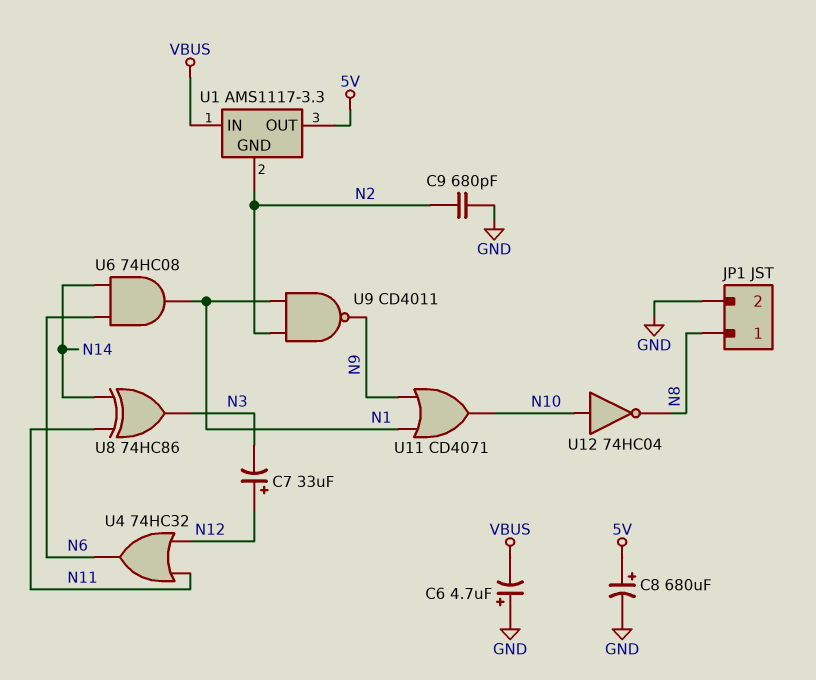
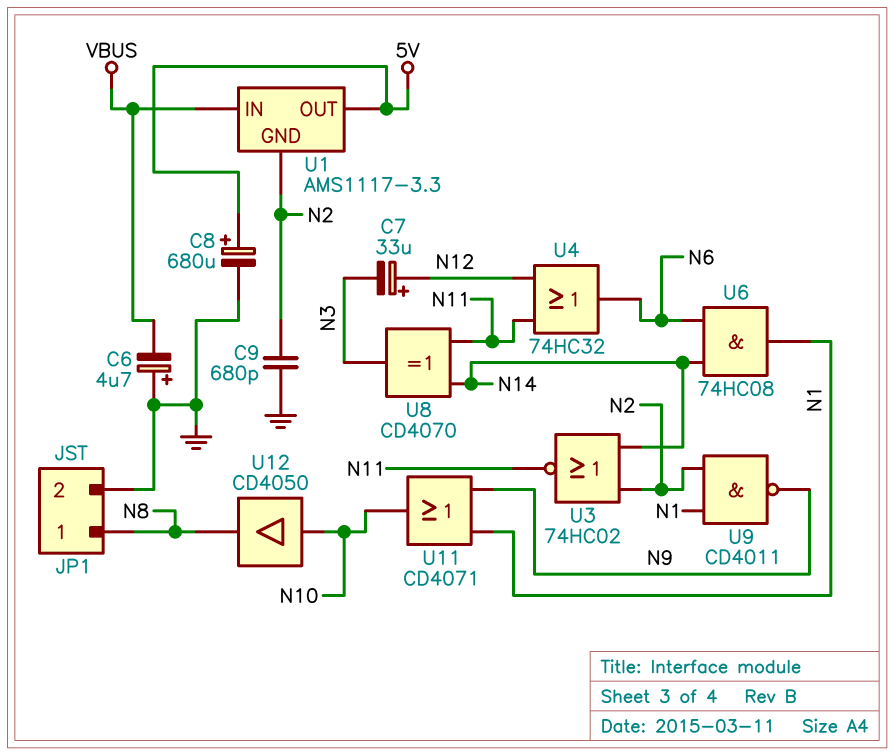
U3: none -> NOR 74HC02 (in N2, in N14, out N11)
U8: XOR 74HC86 (in N11, in N14, out N3) -> XOR CD4070 (in N11, in N14, out N3)
U12: NOT 74HC04 (in N10, out N8) -> buffer CD4050 (in N10, out N8)

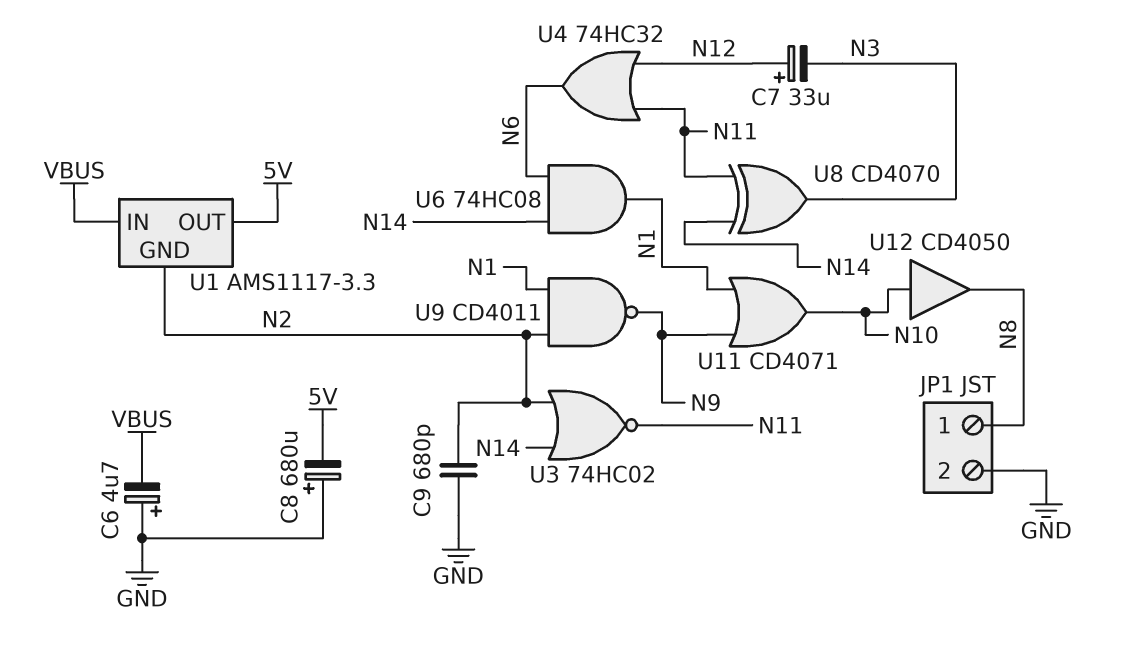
C8: 680uF (plus 5V, minus GND) -> 680uF (plus GND, minus 5V)

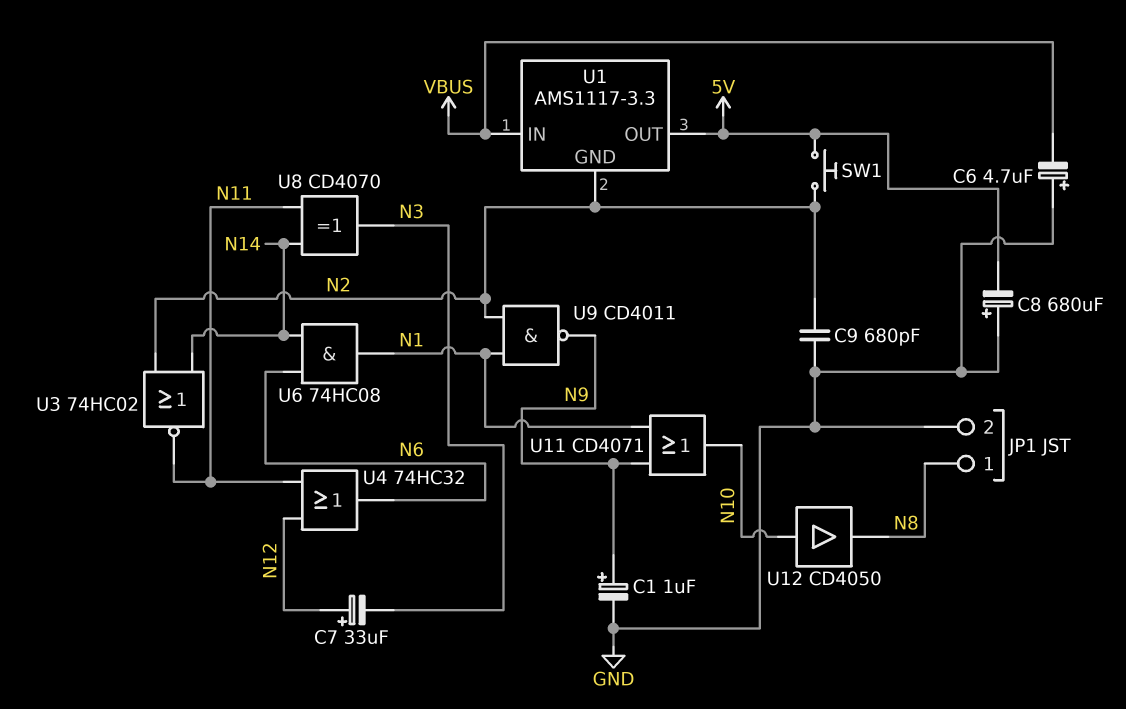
C1: none -> 1uF (plus N9, minus GND)
SW1: none -> button (5V, N2)

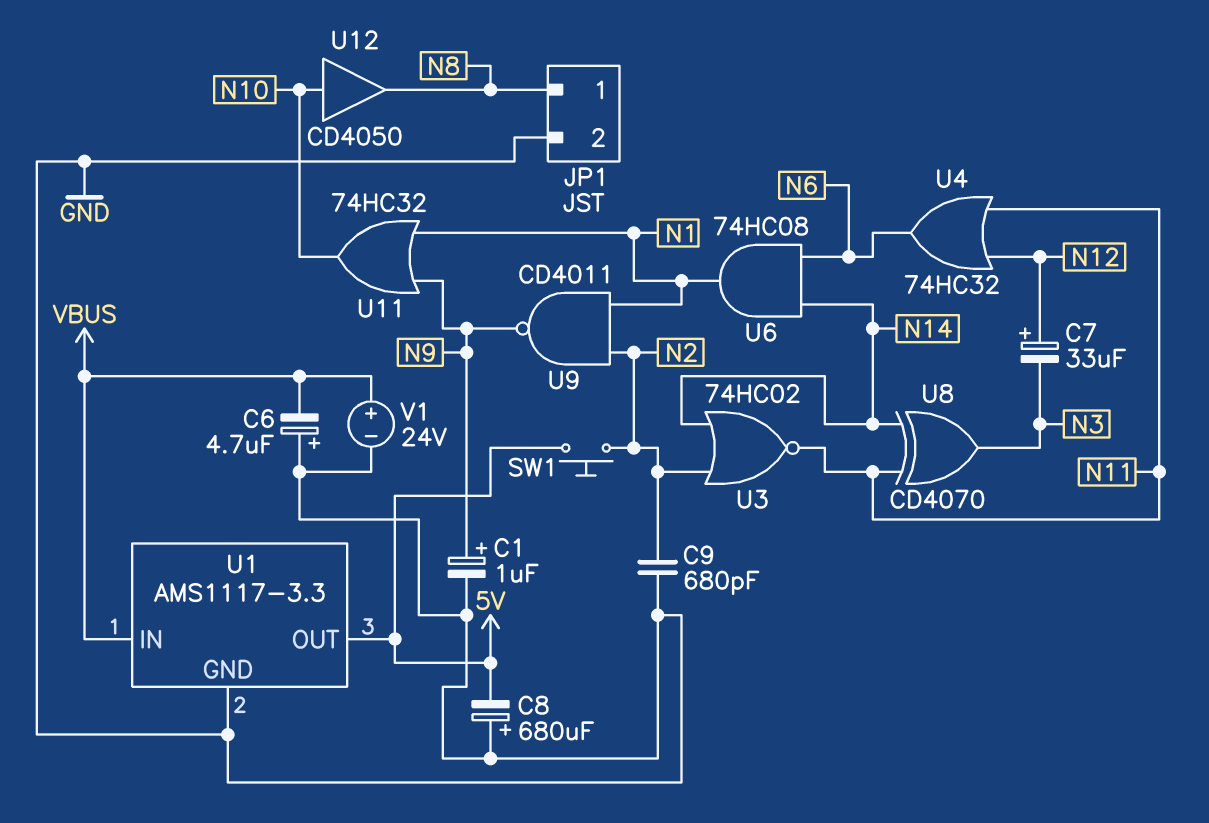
U1 pin GND: N2 -> GND
U11: OR CD4071 (in N1, in N9, out N10) -> OR 74HC32 (in N1, in N9, out N10)
V1: none -> 24V (plus VBUS, minus GND)

